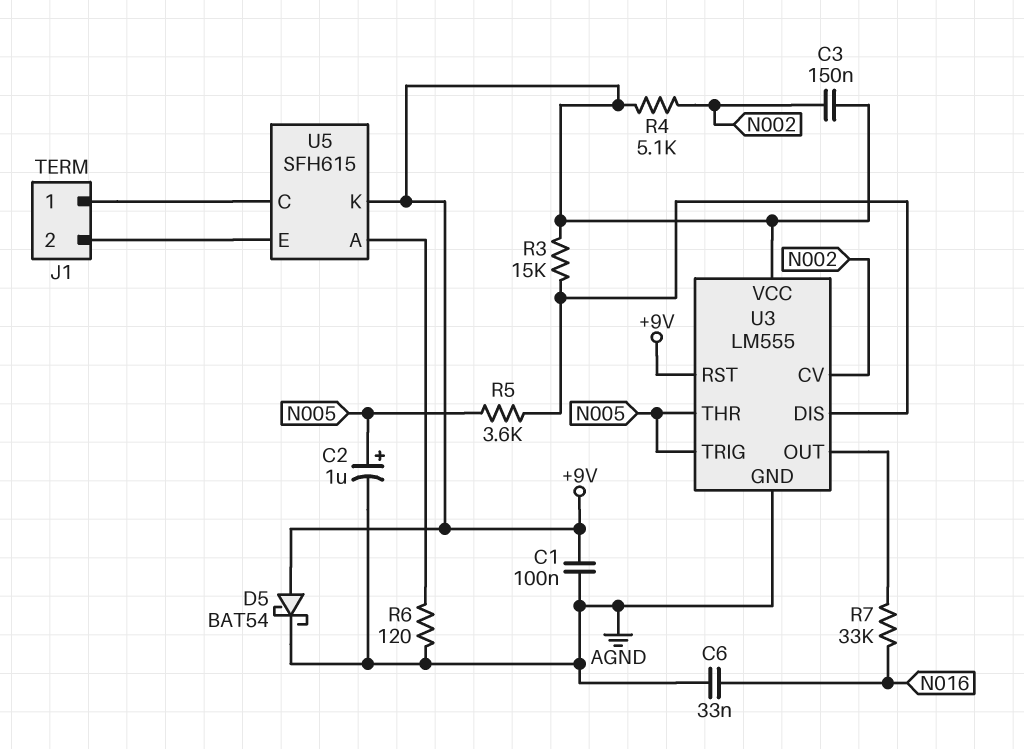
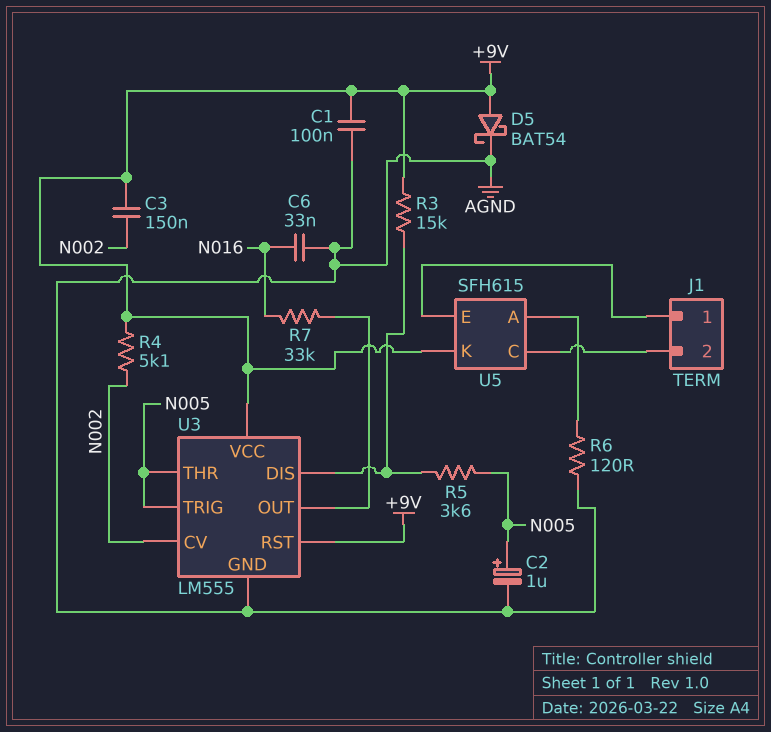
U5 pin C: J1/1 -> J1/2
U5 pin E: J1/2 -> J1/1

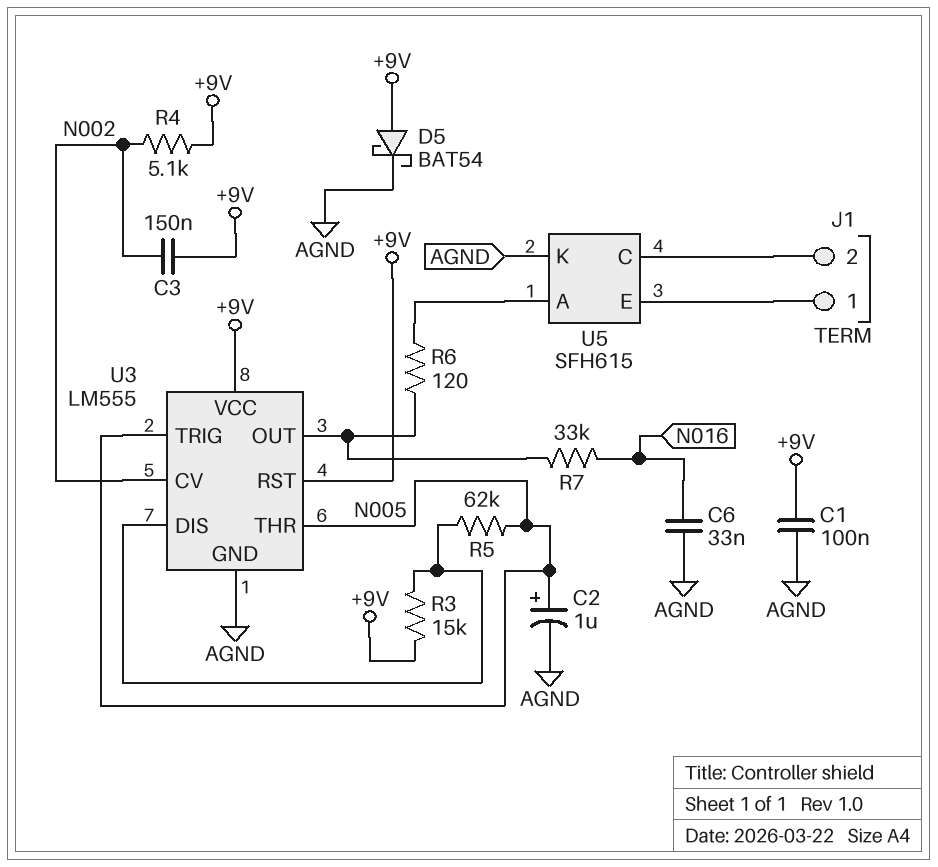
R5: 3.6k (N005, U3/DIS) -> 62k (N005, U3/DIS)
R6: 120 (AGND, U5/A) -> 120 (U3/OUT, U5/A)
U5 pin K: +9V -> AGND

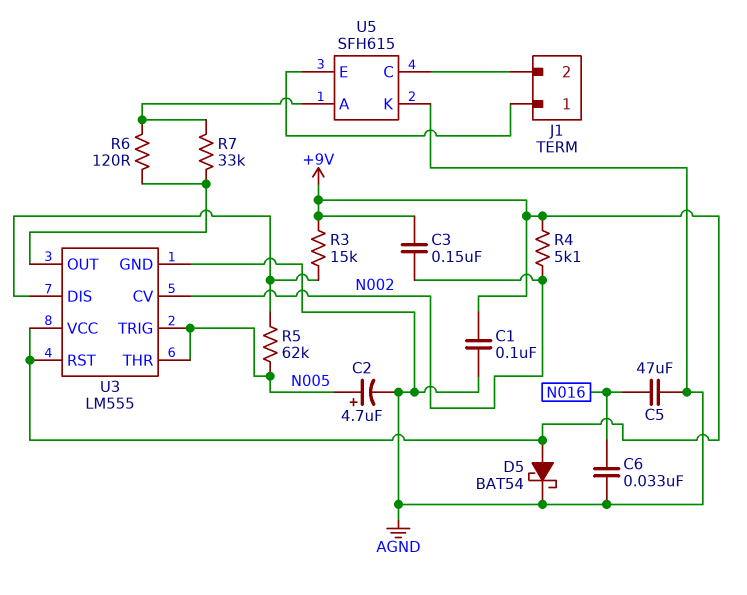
C2: 1uF (plus N005, minus AGND) -> 4.7uF (plus N005, minus AGND)
C5: none -> 47uF (AGND, N016)
R7: 33k (N016, U3/OUT) -> 33k (U3/OUT, U5/A)

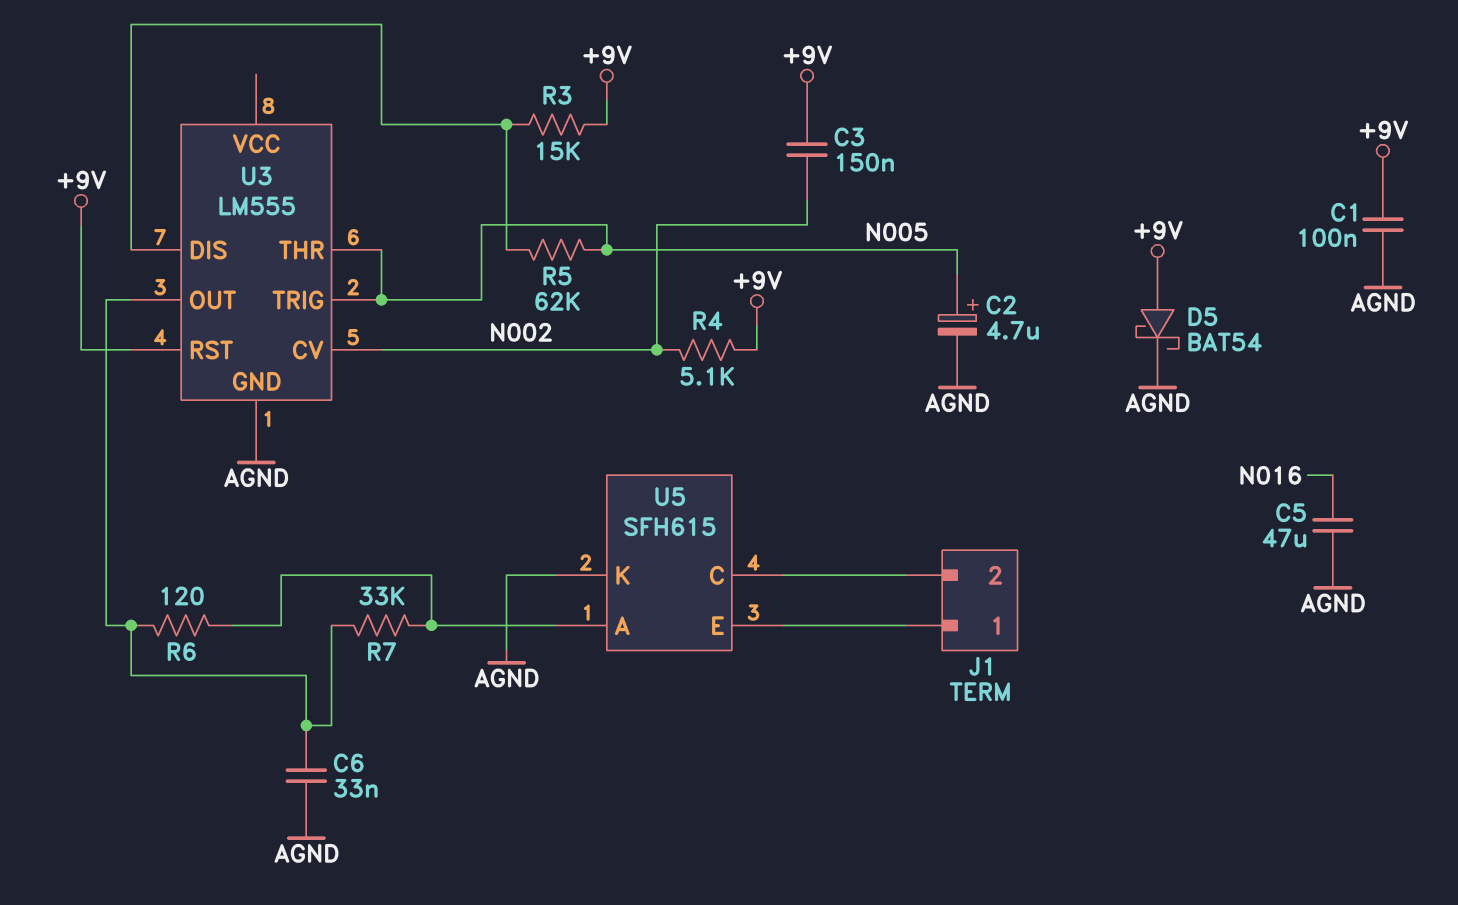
C6: 33nF (AGND, N016) -> 33nF (AGND, U3/OUT)
U3 pin VCC: +9V -> none

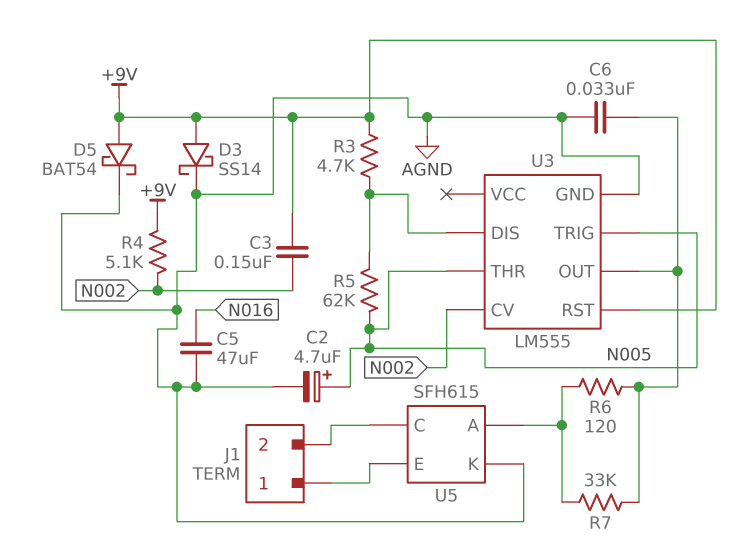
C1: 100nF (+9V, AGND) -> none
D3: none -> schottky SS14 (A +9V, K AGND)
R3: 15k (+9V, U3/DIS) -> 4.7k (+9V, U3/DIS)

